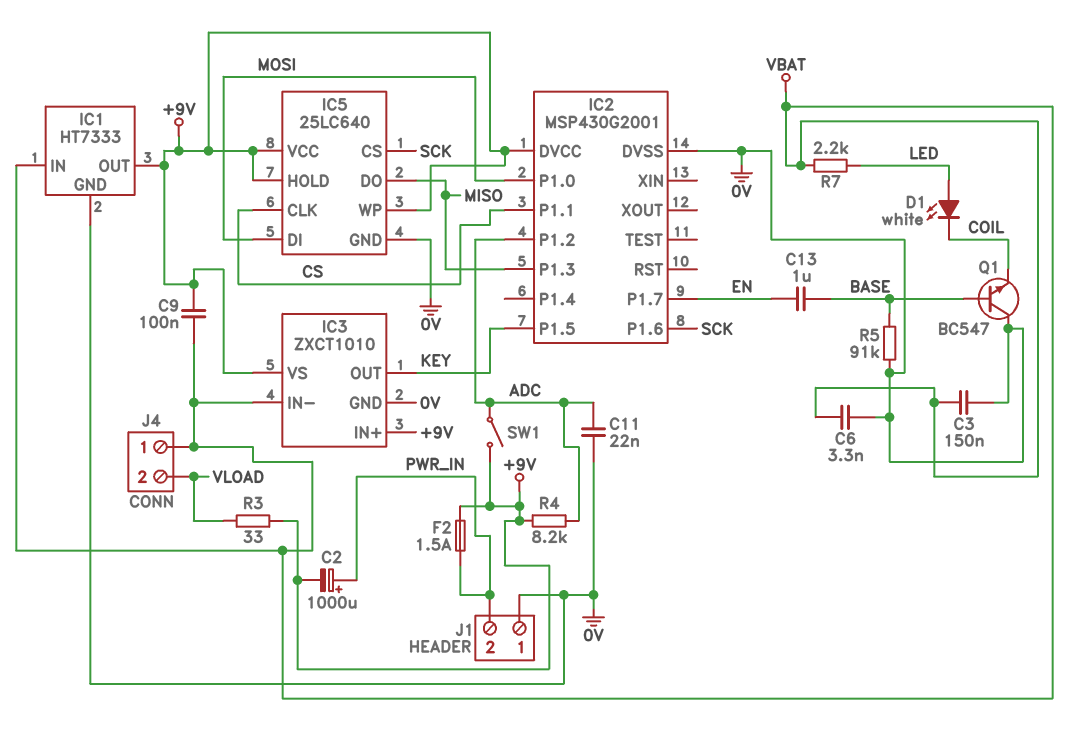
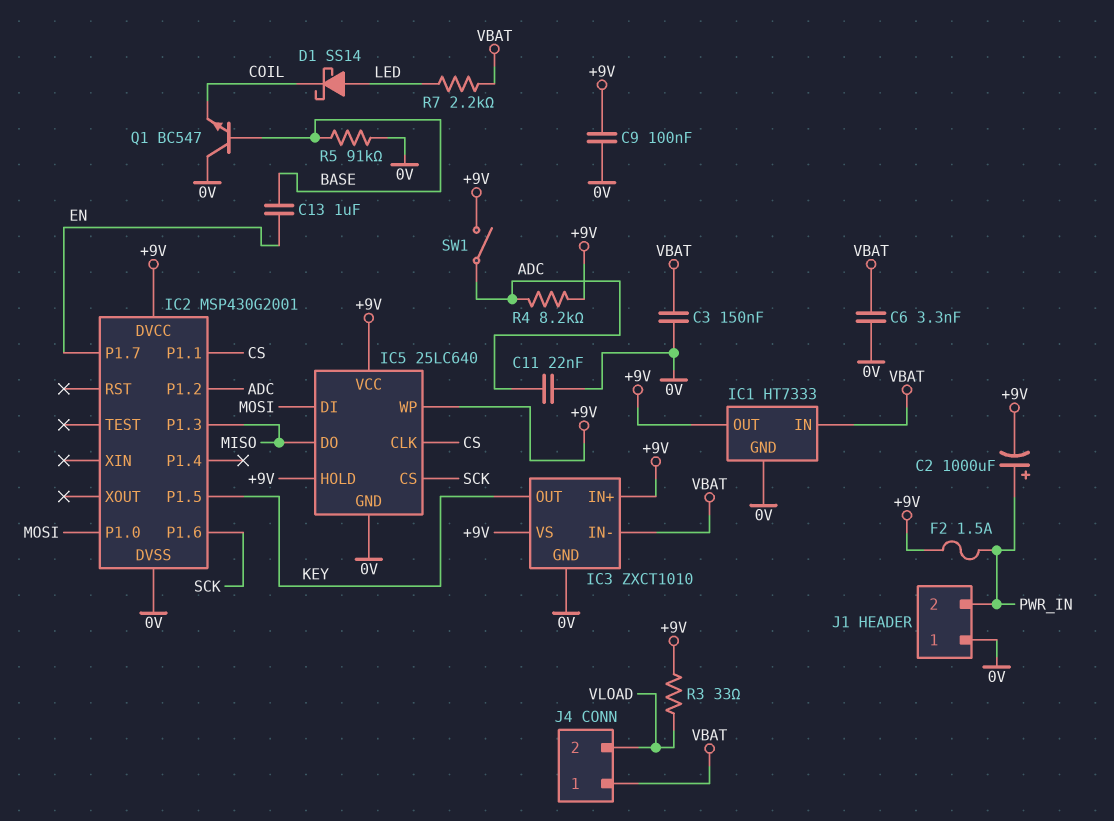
C9: 100nF (+9V, VBAT) -> 100nF (+9V, 0V)
D1: LED white (A LED, K COIL) -> schottky SS14 (A LED, K COIL)

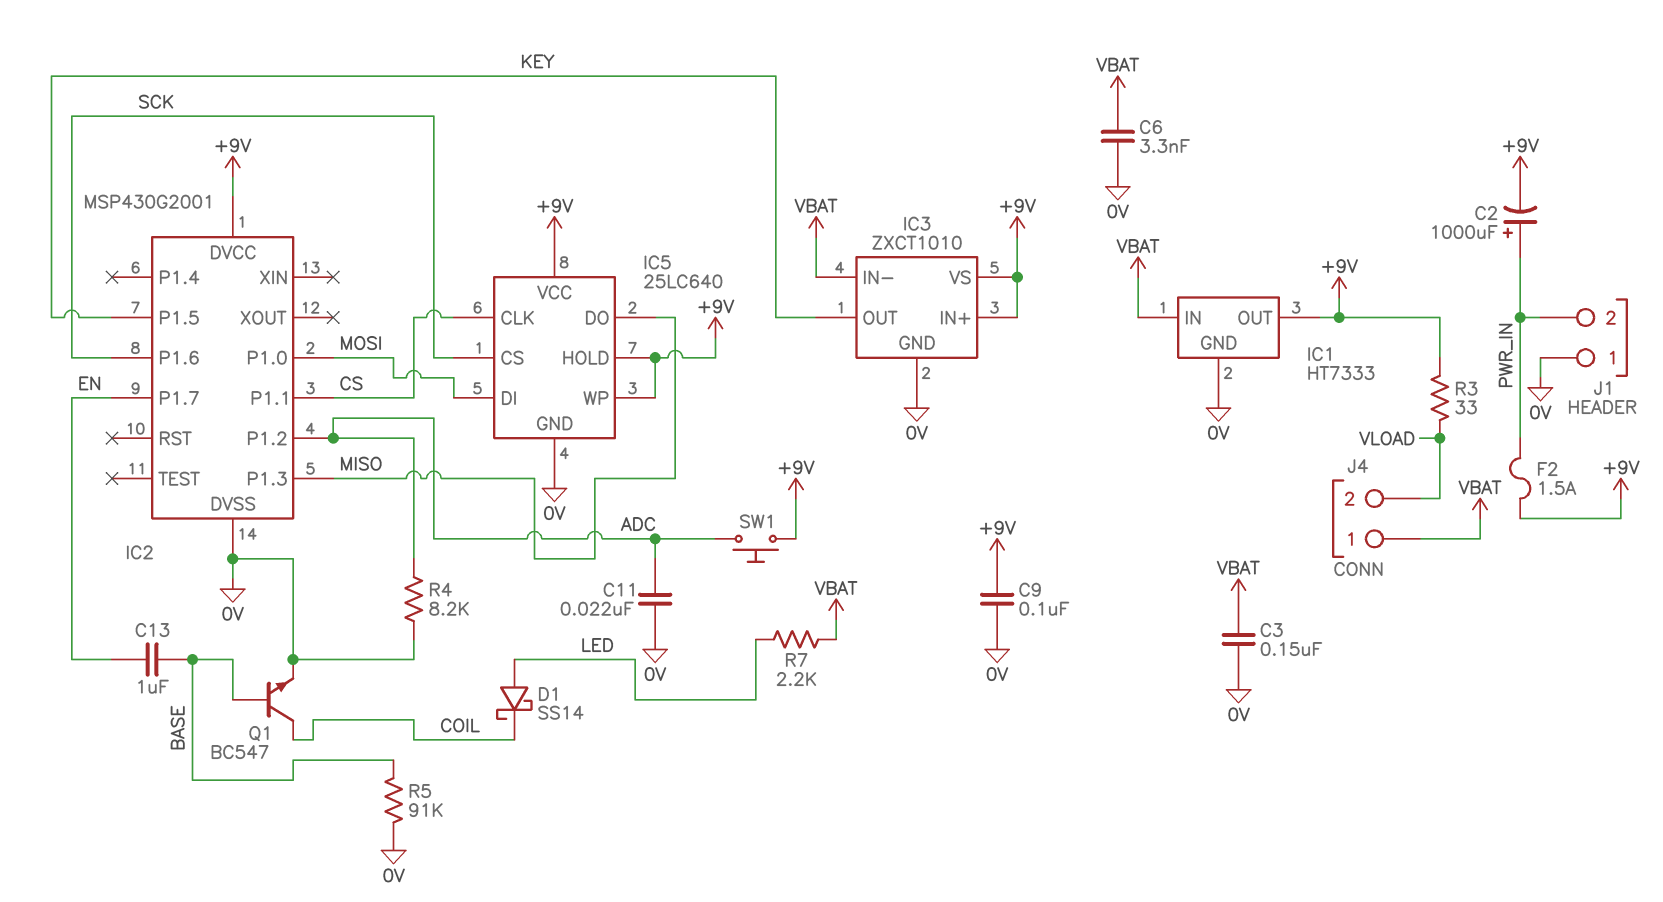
Q1: NPN BC547 (B BASE, C 0V, E COIL) -> NPN BC547 (B BASE, C COIL, E 0V)
R4: 8.2k (+9V, ADC) -> 8.2k (0V, ADC)
SW1: switch (+9V, ADC) -> button (+9V, ADC)

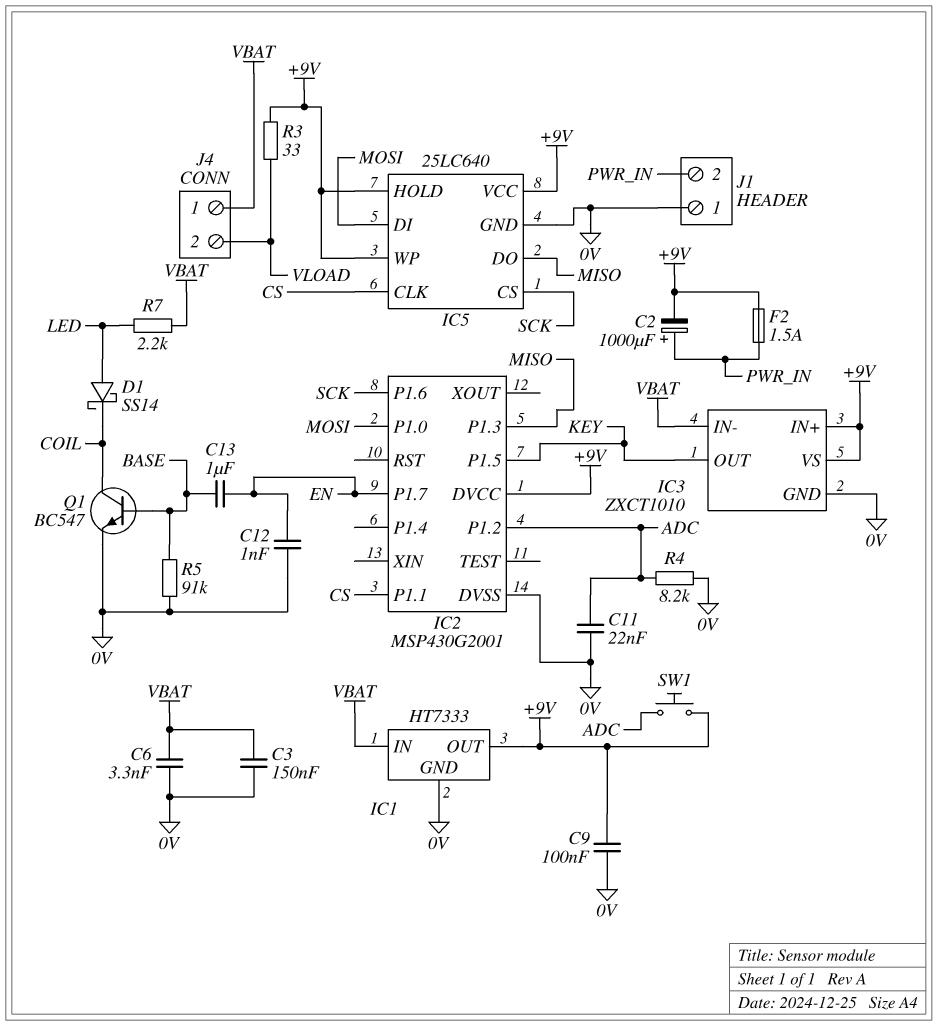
C12: none -> 1nF (0V, EN)

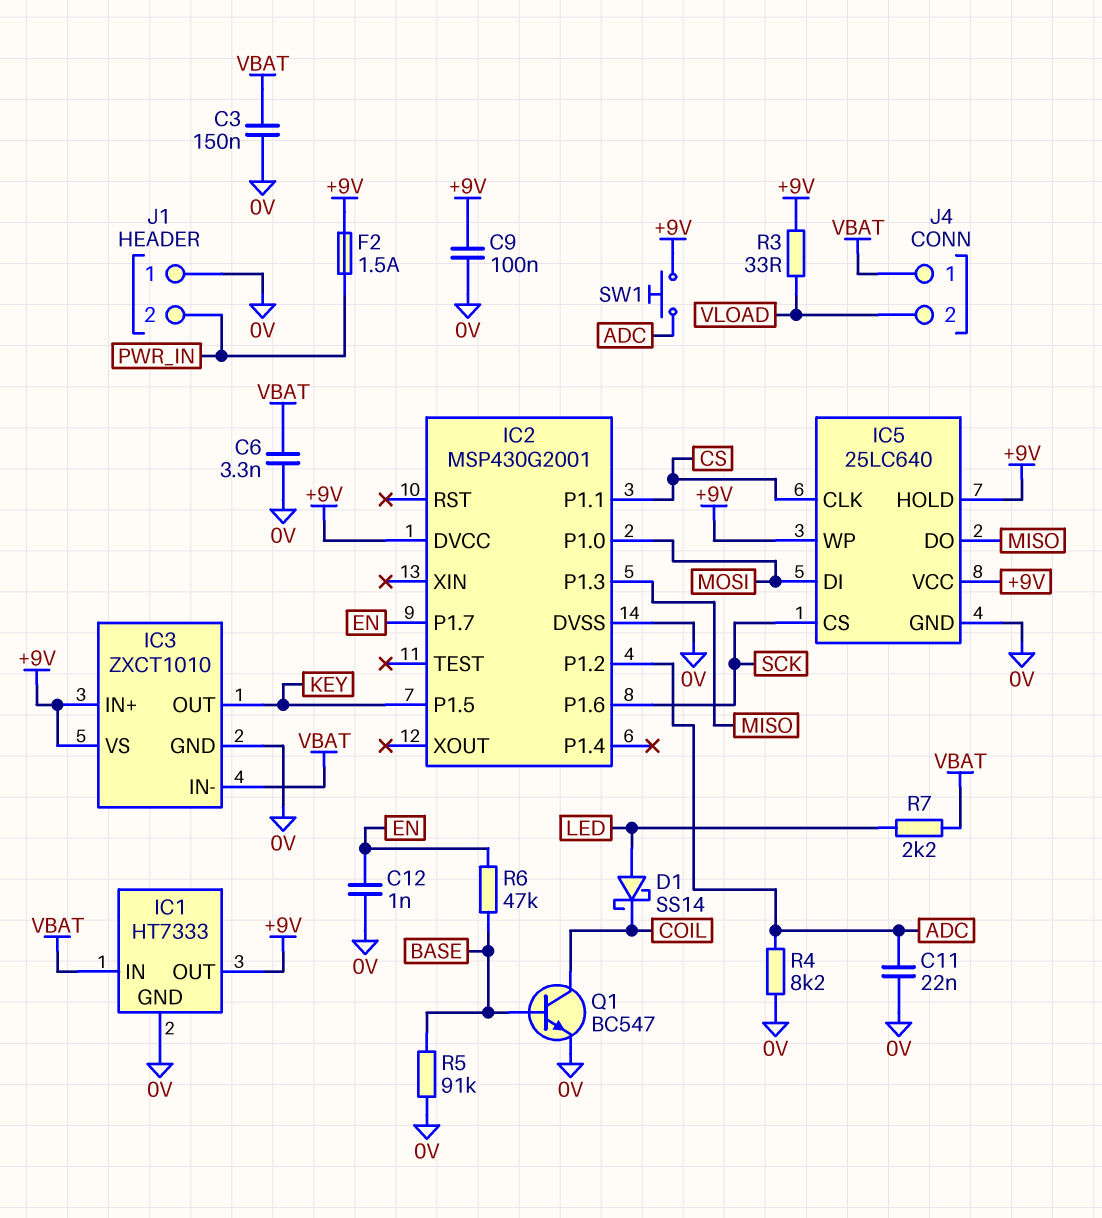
C2: 1000uF (plus PWR_IN, minus +9V) -> none
C13: 1uF (BASE, EN) -> none
R6: none -> 47k (BASE, EN)

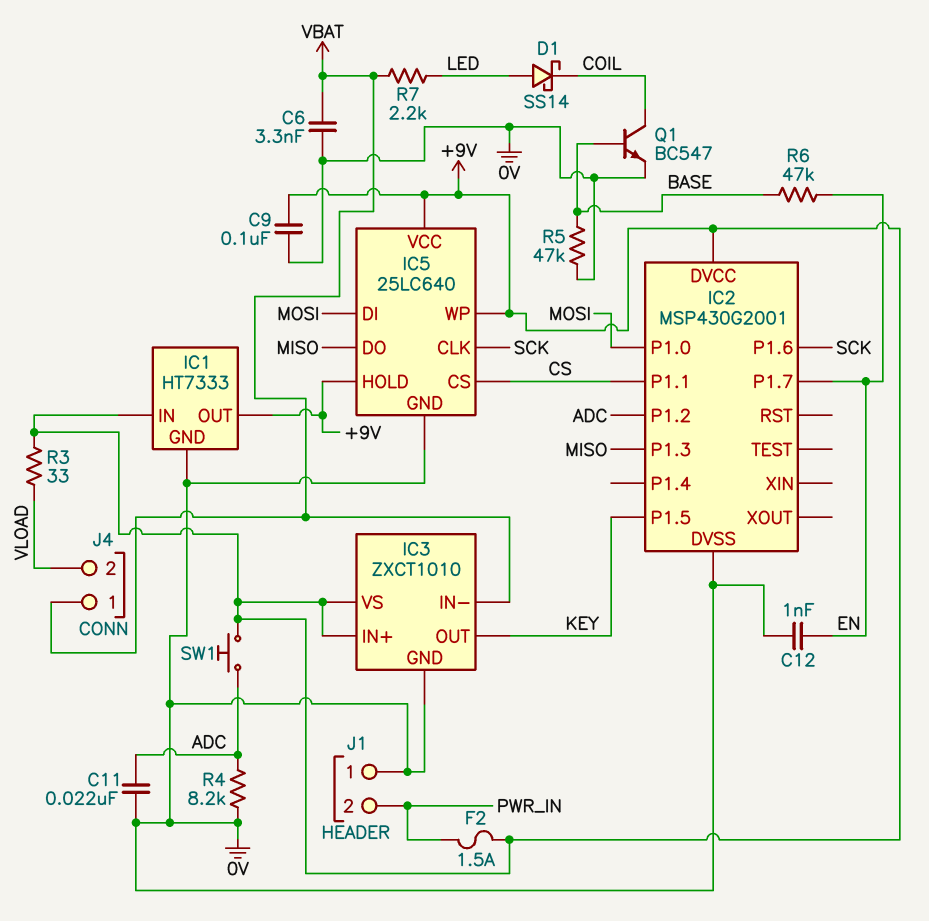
C3: 150nF (0V, VBAT) -> none
IC1 pin IN: VBAT -> +9V
IC5 pin CLK: CS -> SCK
IC5 pin CS: SCK -> CS
R5: 91k (0V, BASE) -> 47k (0V, BASE)

